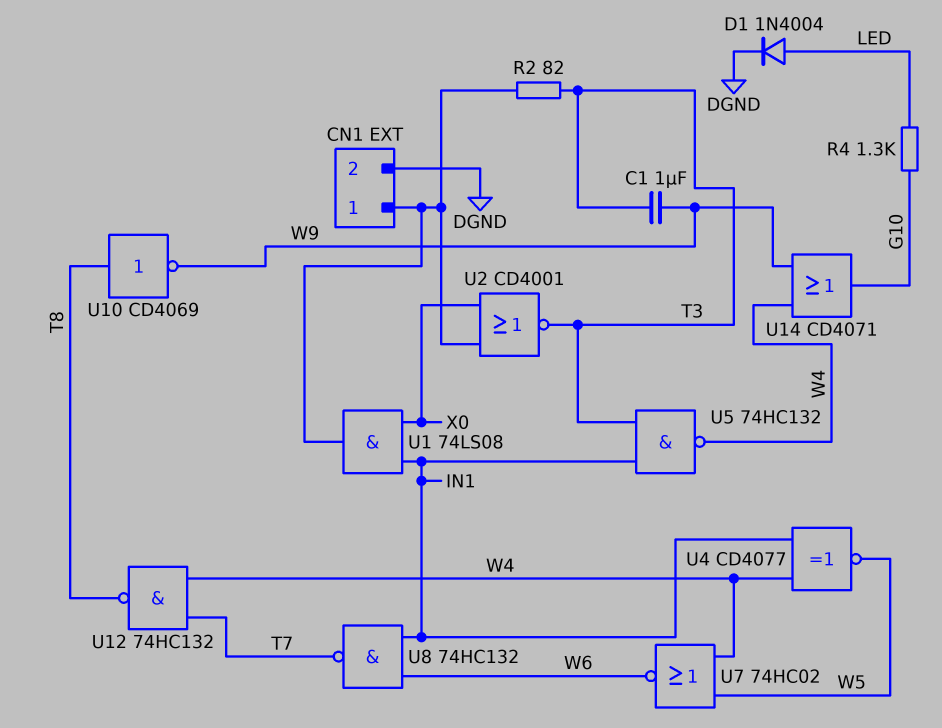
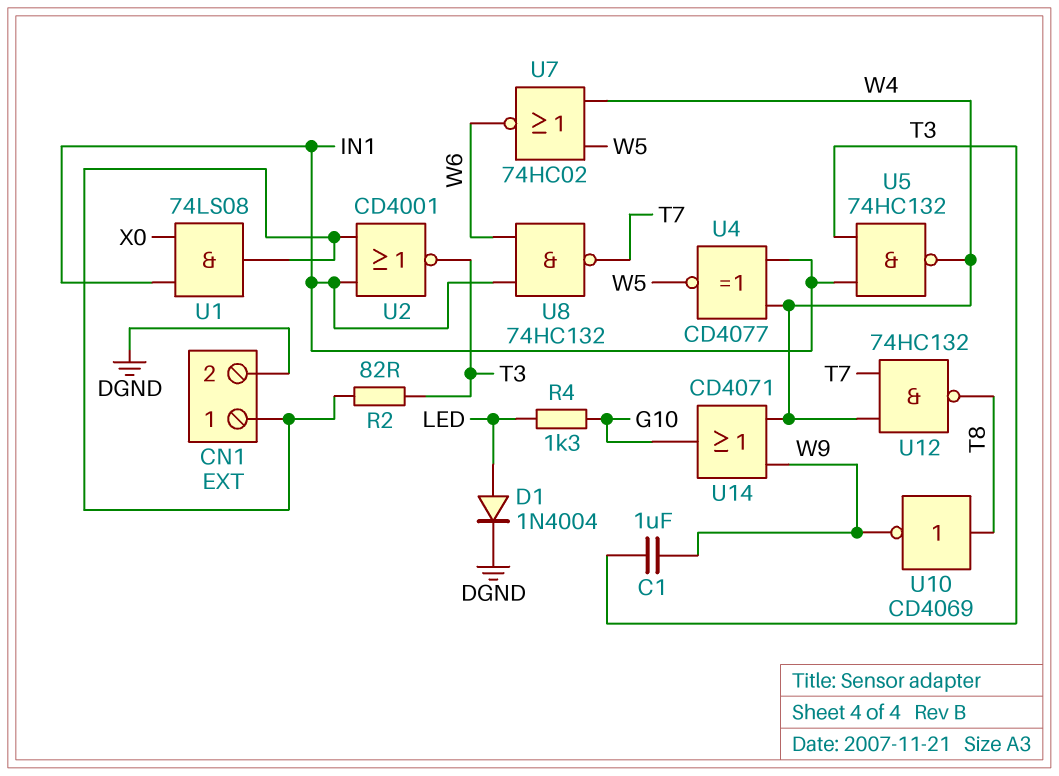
U2: NOR CD4001 (in CN1/1, in X0, out T3) -> NOR CD4001 (in CN1/1, in IN1, out T3)

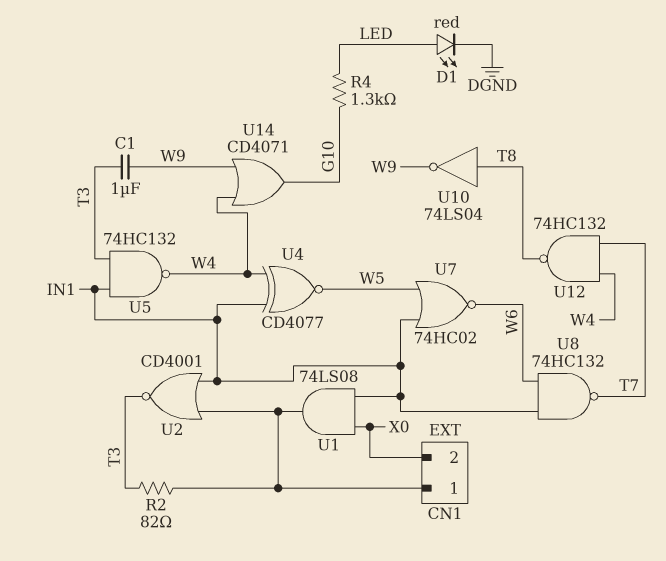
CN1 pin 2: DGND -> X0
D1: diode 1N4004 (A LED, K DGND) -> LED red (A LED, K DGND)
U7: NOR 74HC02 (in W4, in W5, out W6) -> NOR 74HC02 (in IN1, in W5, out W6)
U10: NOT CD4069 (in T8, out W9) -> NOT 74LS04 (in T8, out W9)

